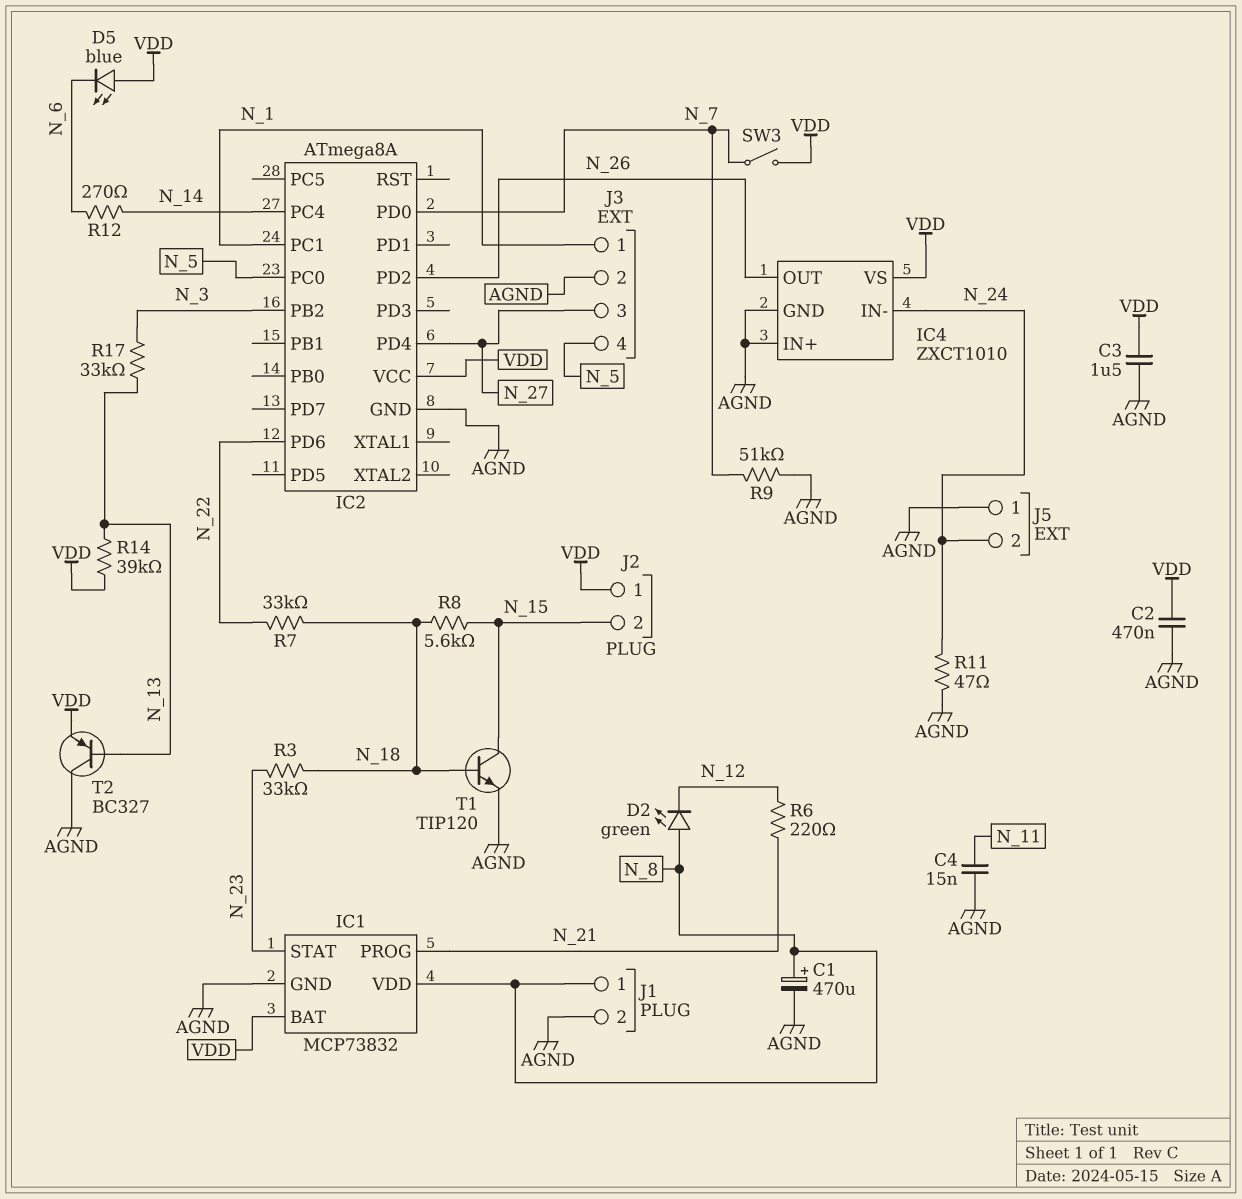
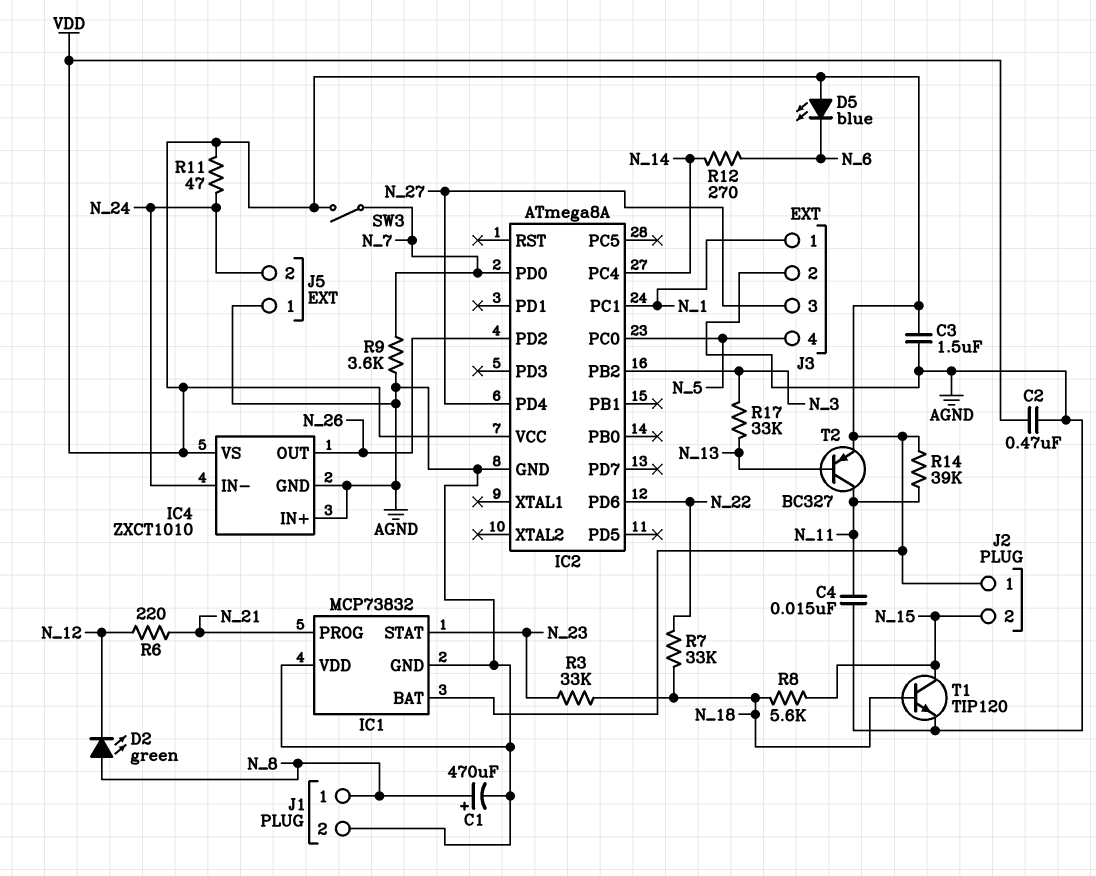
IC1 pin VDD: N_8 -> AGND
R9: 51k (AGND, N_7) -> 3.6k (AGND, N_7)
R11: 47 (AGND, N_24) -> 47 (N_24, VDD)
R14: 39k (N_13, VDD) -> 39k (N_11, VDD)
T2: PNP BC327 (B N_13, C AGND, E VDD) -> PNP BC327 (B N_13, C N_11, E VDD)

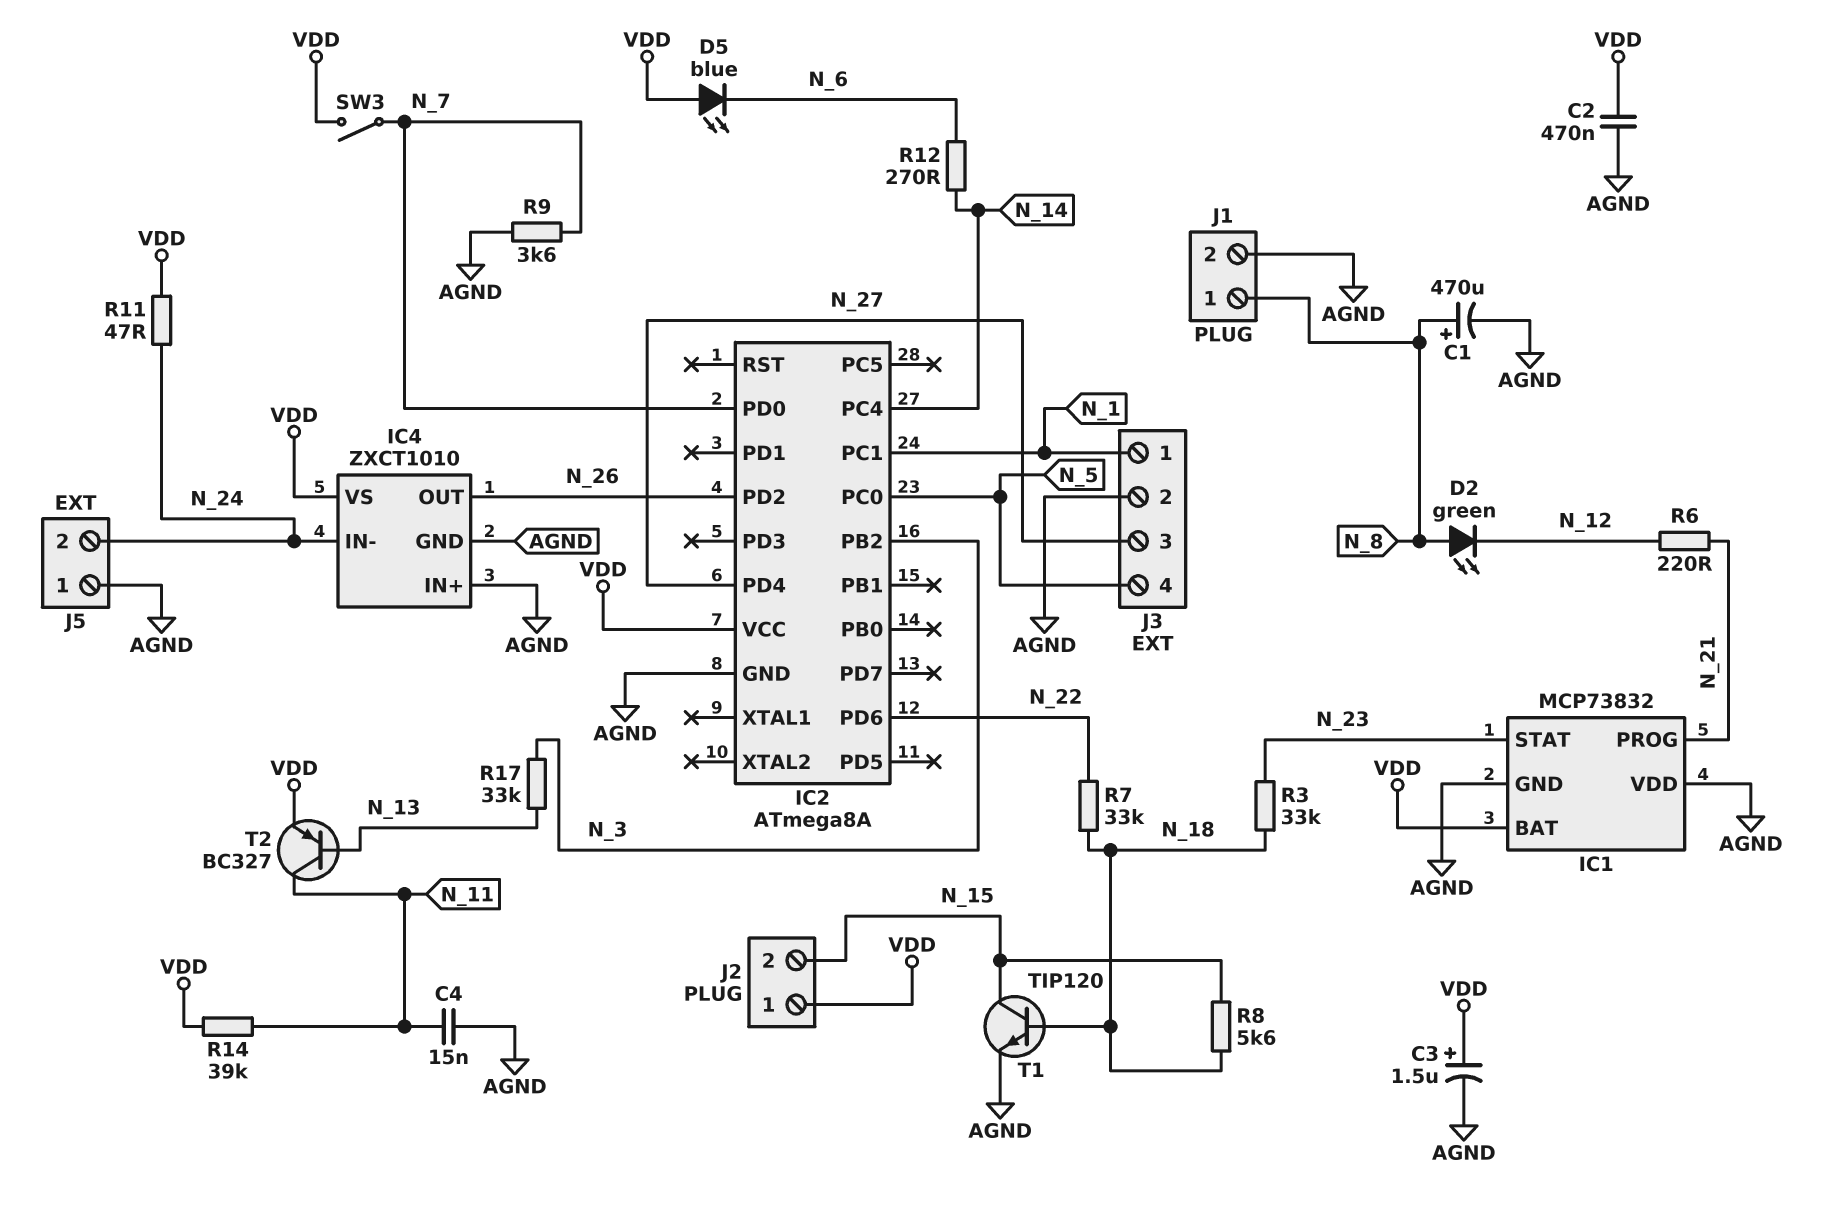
C3: 1.5uF (AGND, VDD) -> 1.5uF (plus VDD, minus AGND)

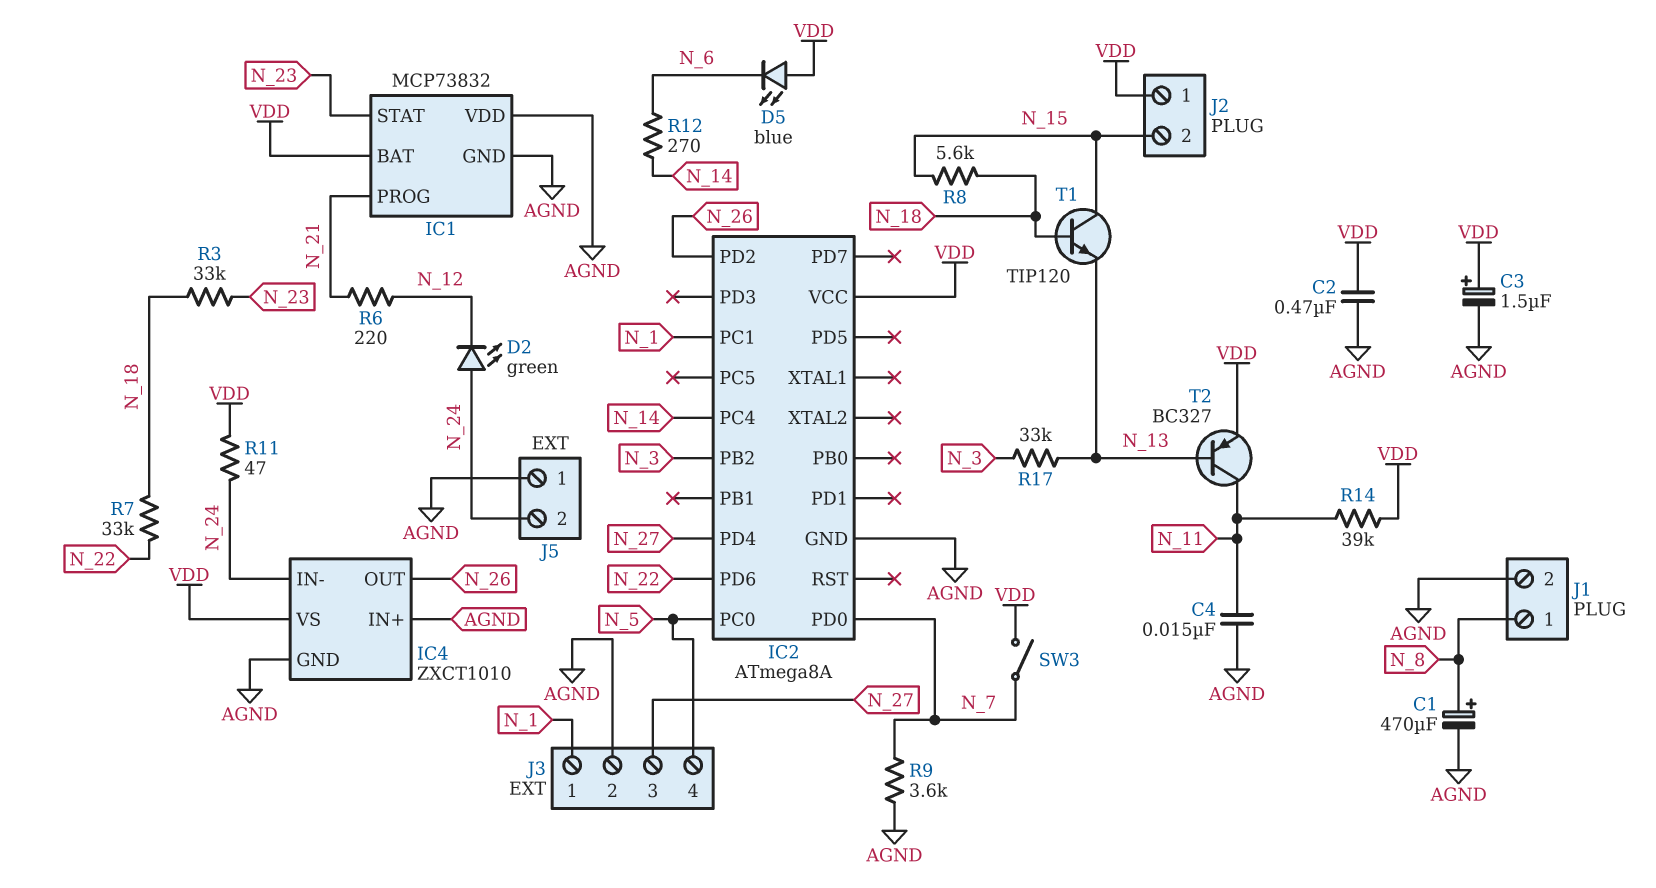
D2: LED green (A N_8, K N_12) -> LED green (A N_24, K N_12)
T1: NPN TIP120 (B N_18, C N_15, E AGND) -> NPN TIP120 (B N_18, C N_15, E N_13)

